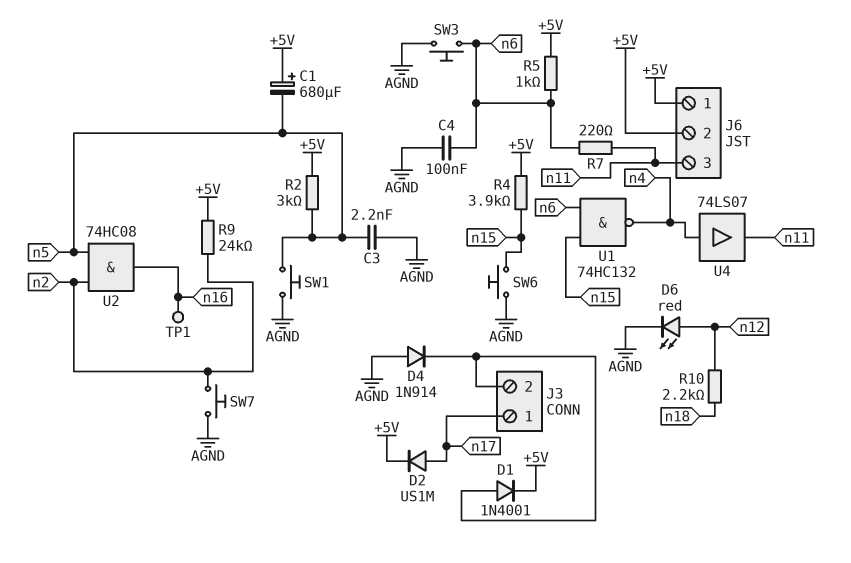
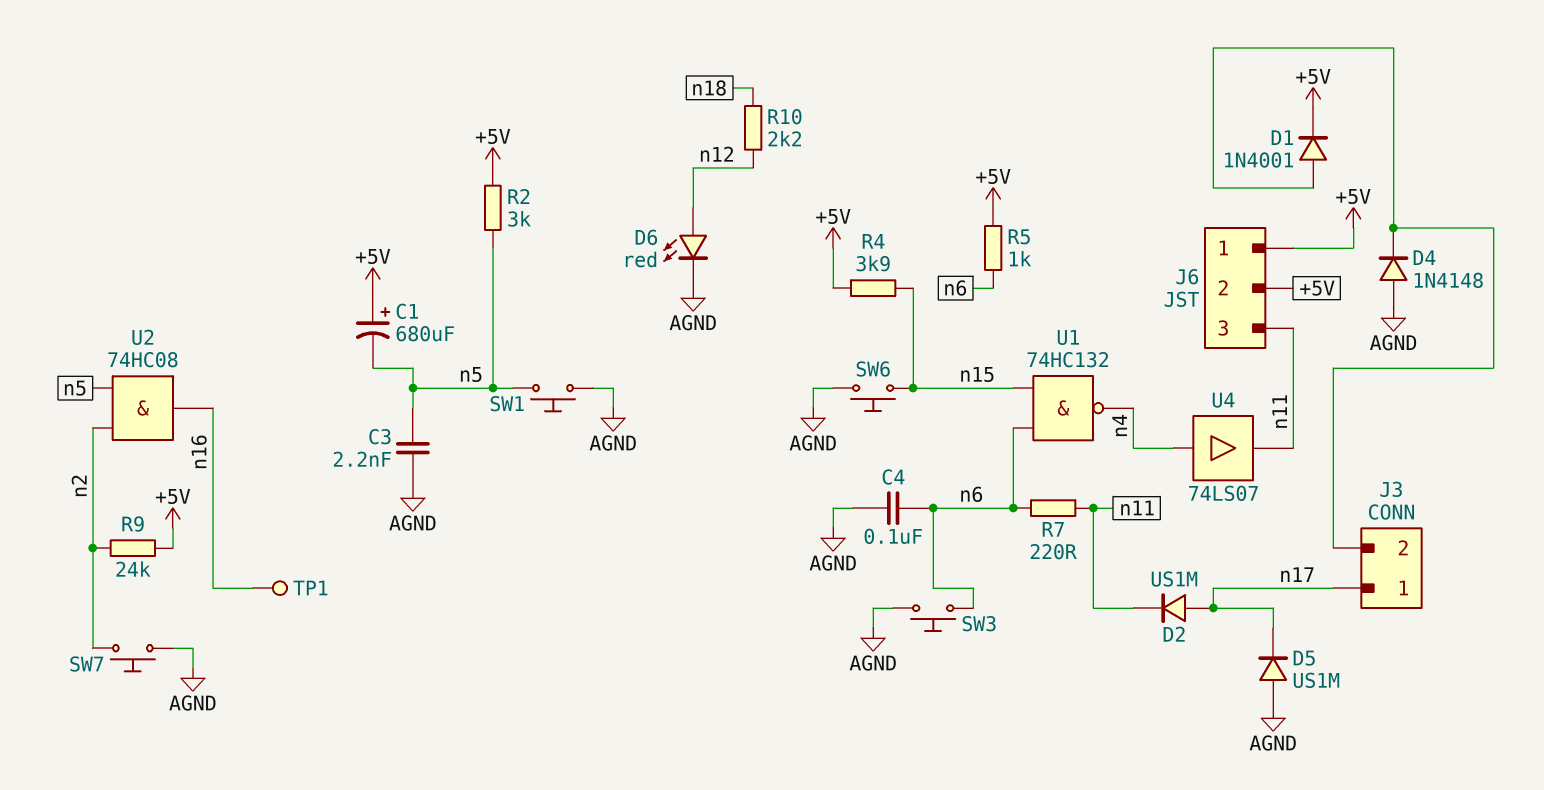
D2: diode US1M (A n17, K +5V) -> diode US1M (A n17, K n11)
D4: diode 1N914 (A AGND, K J3/2) -> diode 1N4148 (A AGND, K J3/2)
D5: none -> diode US1M (A AGND, K n17)

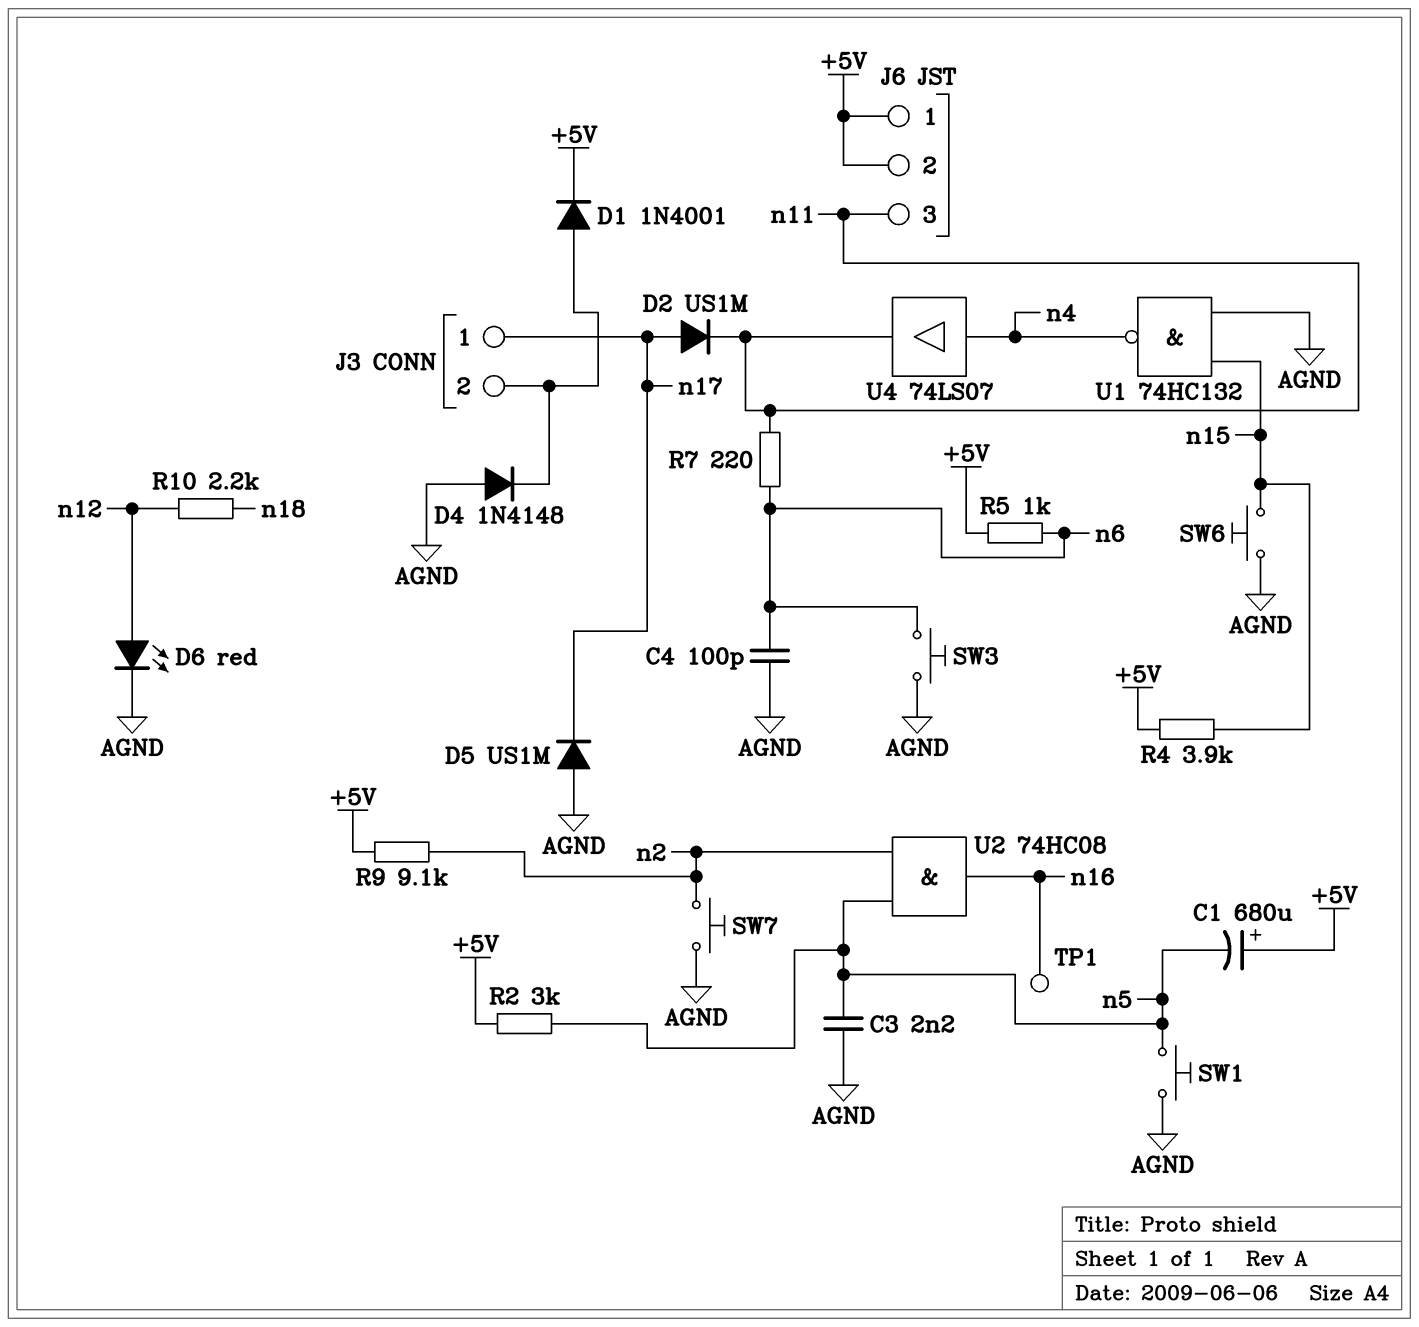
C4: 100nF (AGND, n6) -> 100pF (AGND, n6)
R9: 24k (+5V, n2) -> 9.1k (+5V, n2)
U1: NAND 74HC132 (in n6, in n15, out n4) -> NAND 74HC132 (in AGND, in n15, out n4)

